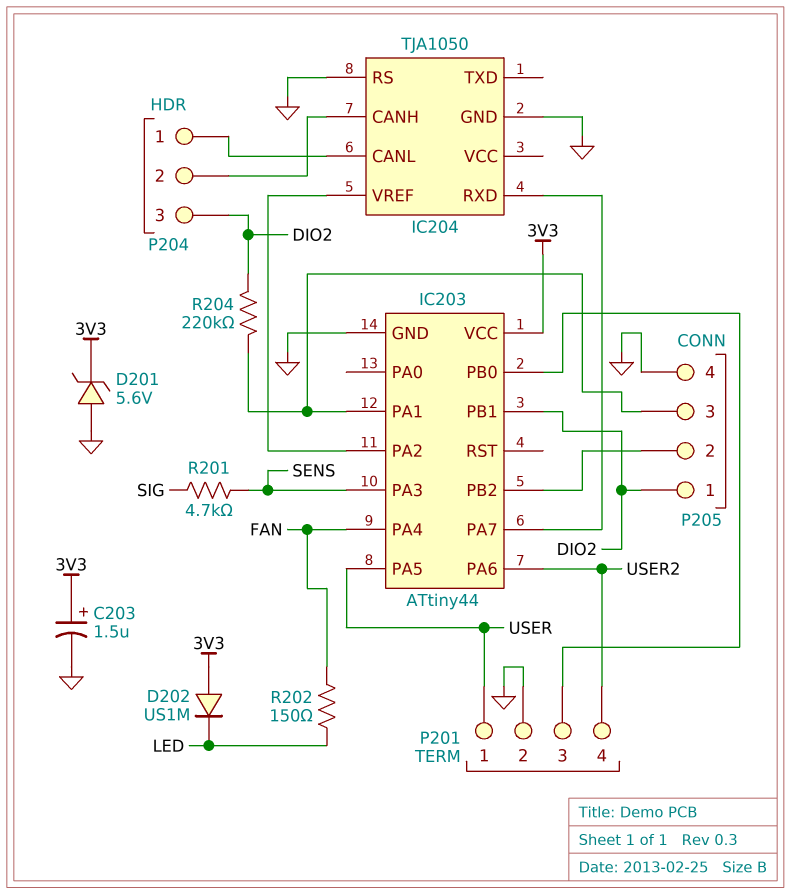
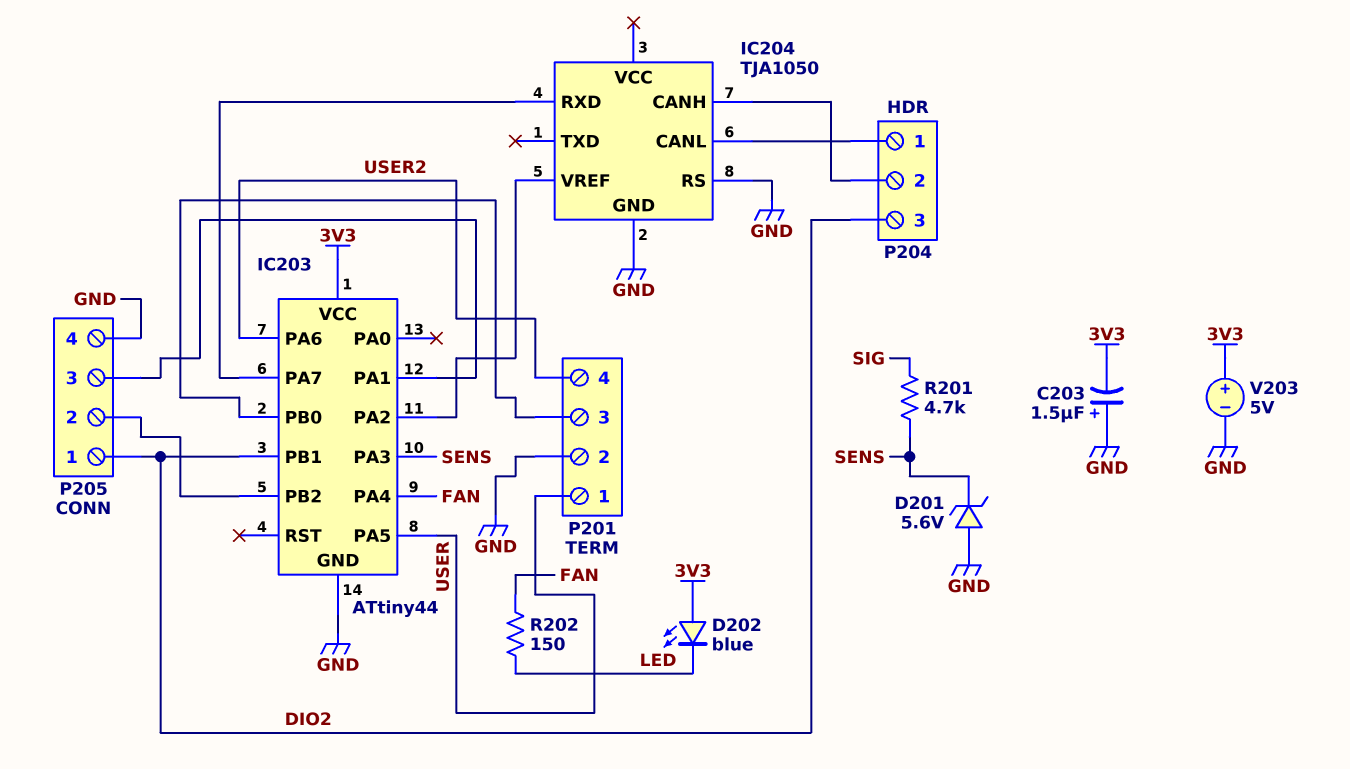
C203: 1.5uF (plus 3V3, minus GND) -> 1.5uF (plus GND, minus 3V3)
D201: zener 5.6V (A GND, K 3V3) -> zener 5.6V (A GND, K SENS)
D202: diode US1M (A 3V3, K LED) -> LED blue (A 3V3, K LED)
R204: 220k (DIO2, IC203/PA1) -> none
V203: none -> 5V (plus 3V3, minus GND)

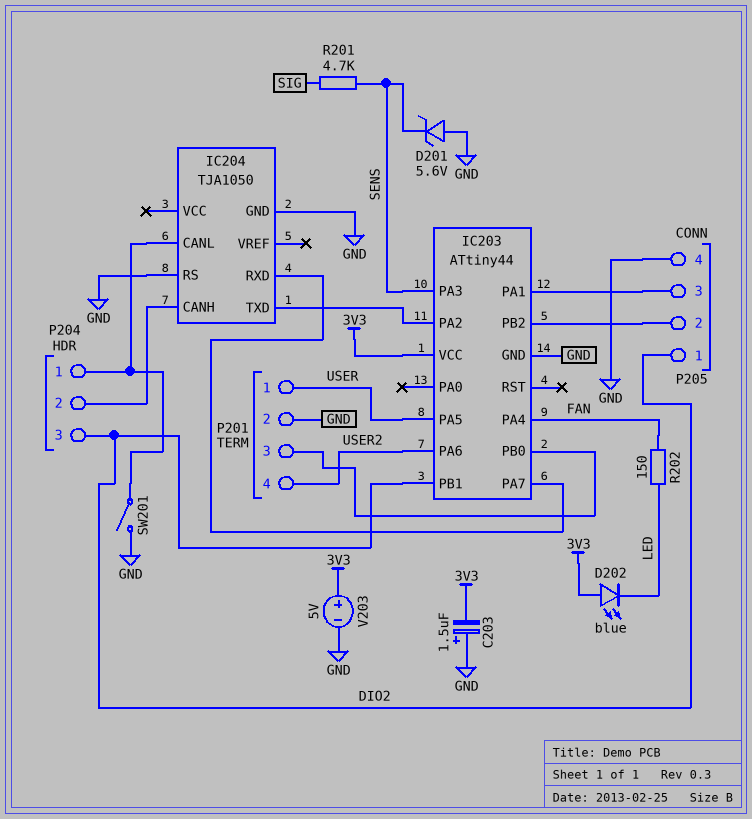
IC204 pin TXD: none -> IC203/PA2
IC204 pin VREF: IC203/PA2 -> none
SW201: none -> switch (GND, IC204/CANL)

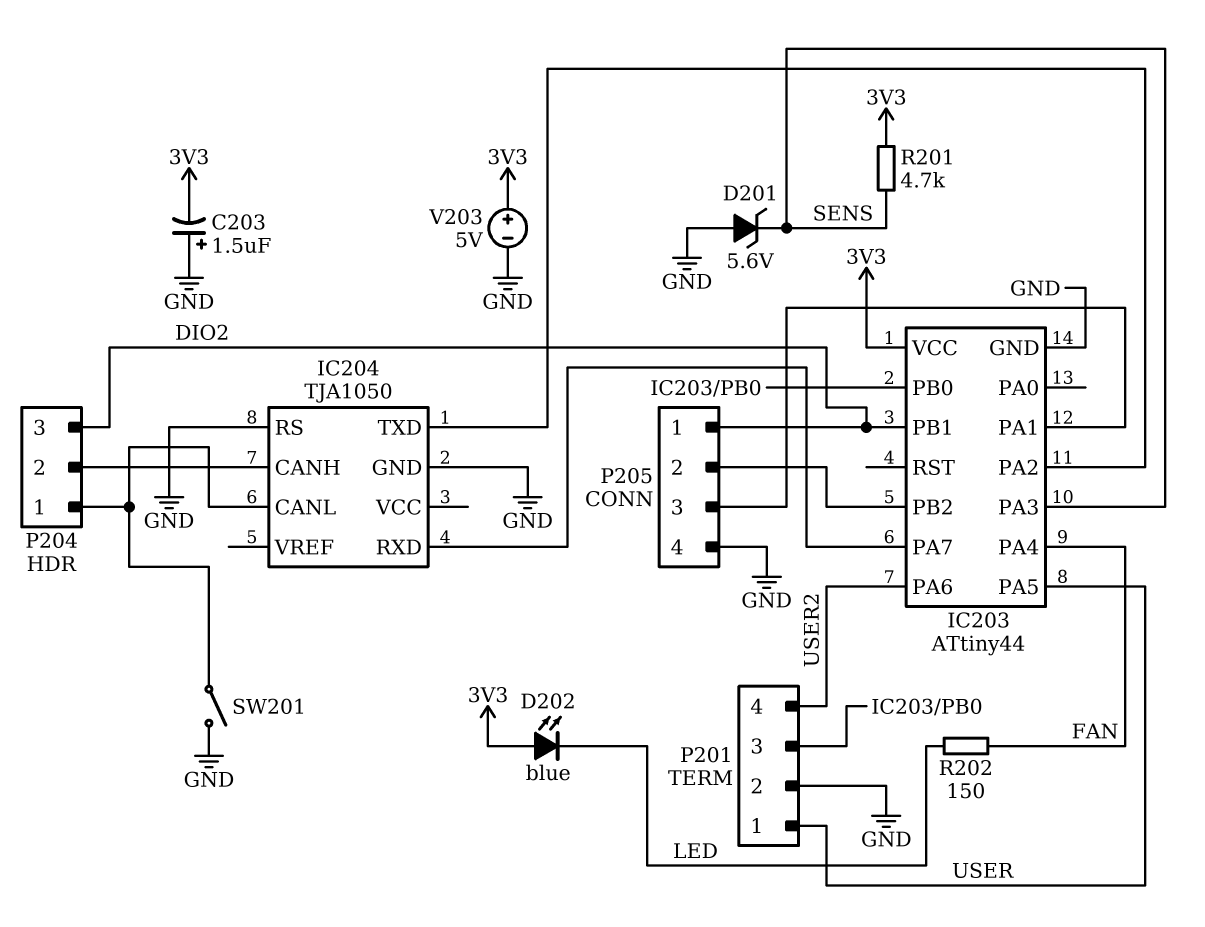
R201: 4.7k (SENS, SIG) -> 4.7k (3V3, SENS)

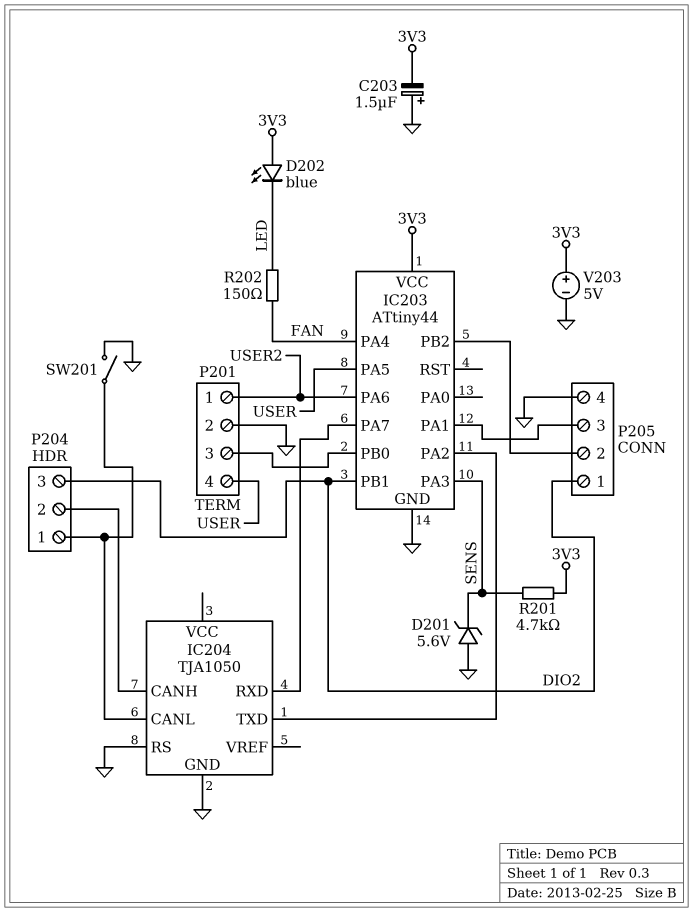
P201 pin 1: USER -> USER2
P201 pin 4: USER2 -> USER

